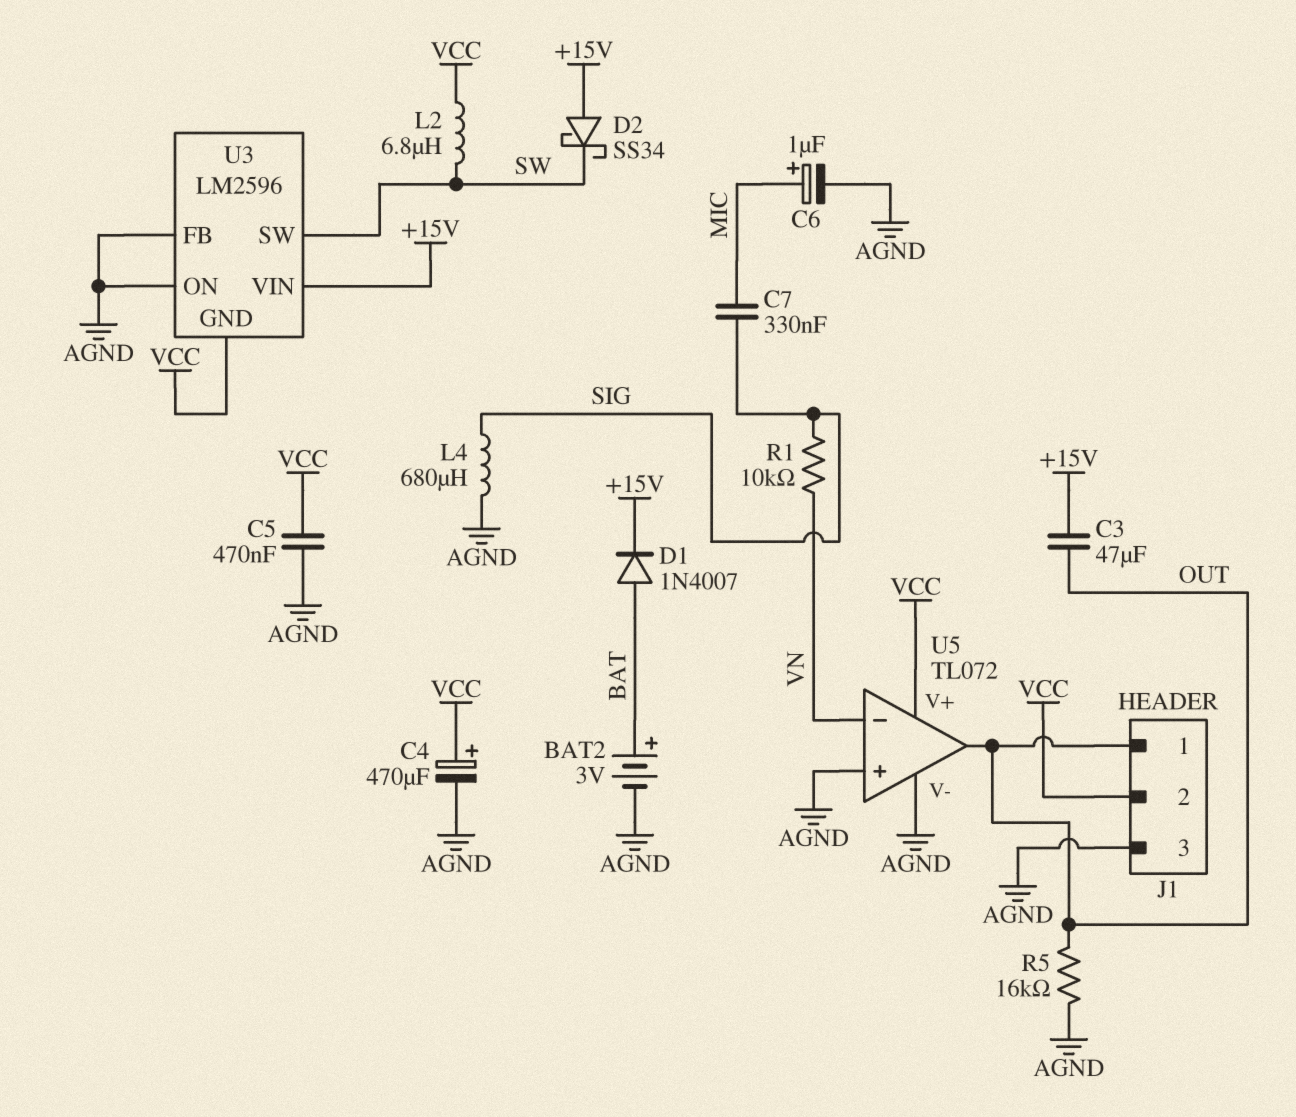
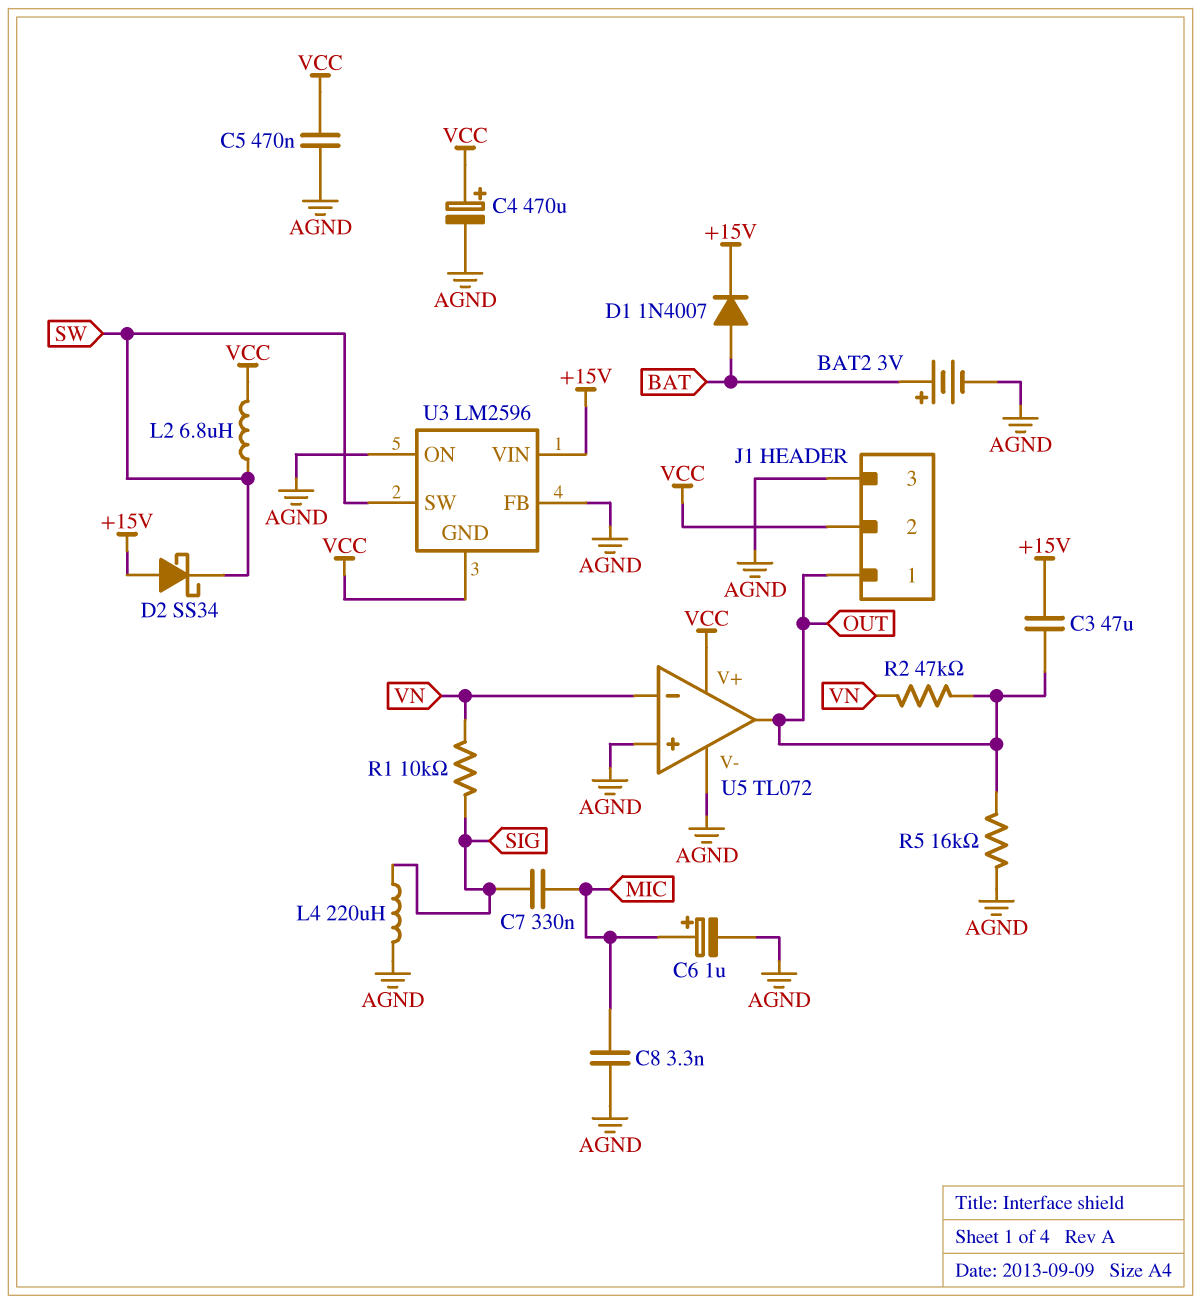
C8: none -> 3.3nF (AGND, MIC)
L4: 680uH (AGND, SIG) -> 220uH (AGND, SIG)
R2: none -> 47k (OUT, VN)

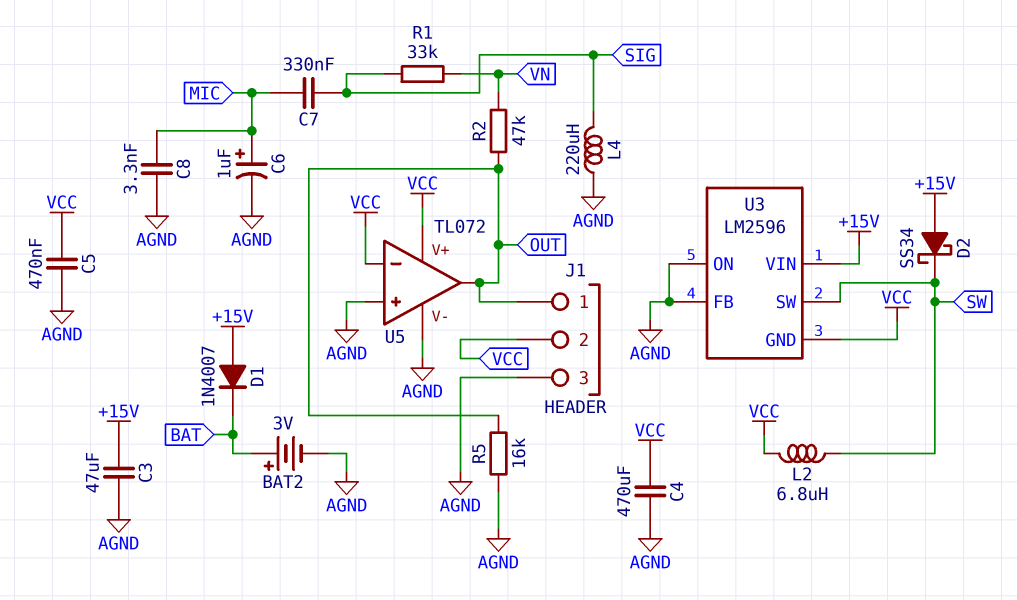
C3: 47uF (+15V, OUT) -> 47uF (+15V, AGND)
C4: 470uF (plus VCC, minus AGND) -> 470uF (AGND, VCC)
D1: diode 1N4007 (A BAT, K +15V) -> diode 1N4007 (A +15V, K BAT)
R1: 10k (SIG, VN) -> 33k (SIG, VN)
U5 pin in-: VN -> VCC

